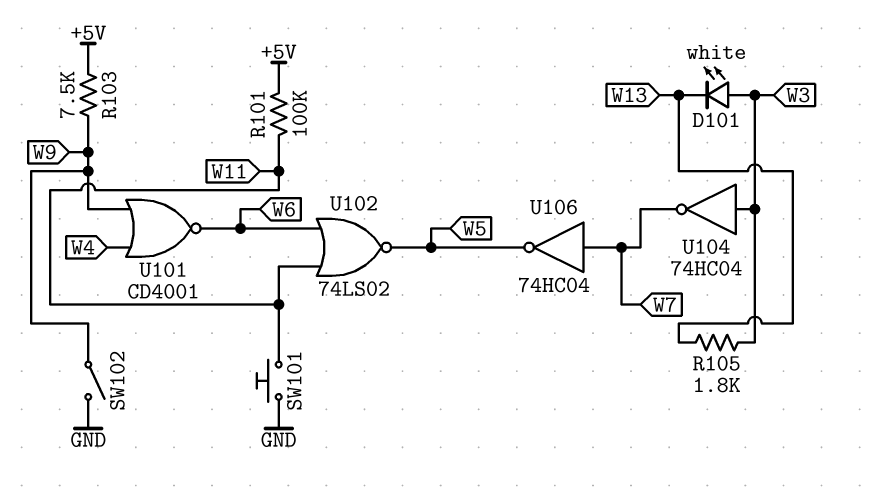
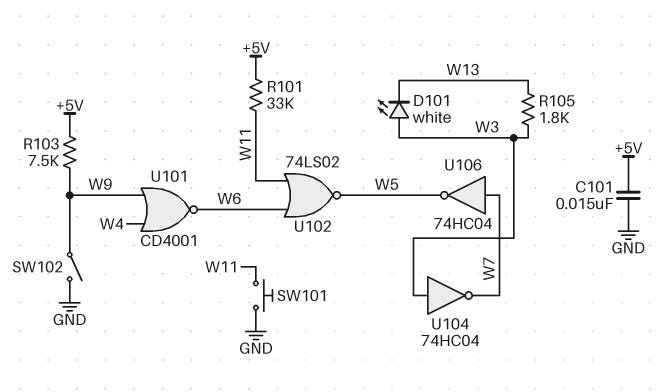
C101: none -> 15nF (+5V, GND)
R101: 100k (+5V, W11) -> 33k (+5V, W11)

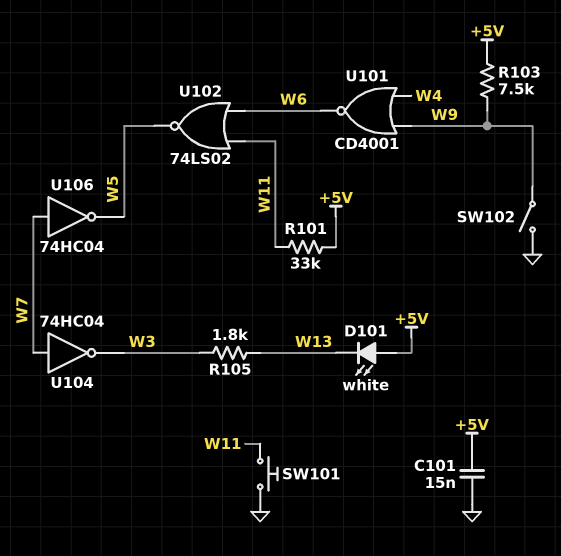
D101: LED white (A W3, K W13) -> LED white (A +5V, K W13)
U104: NOT 74HC04 (in W3, out W7) -> NOT 74HC04 (in W7, out W3)

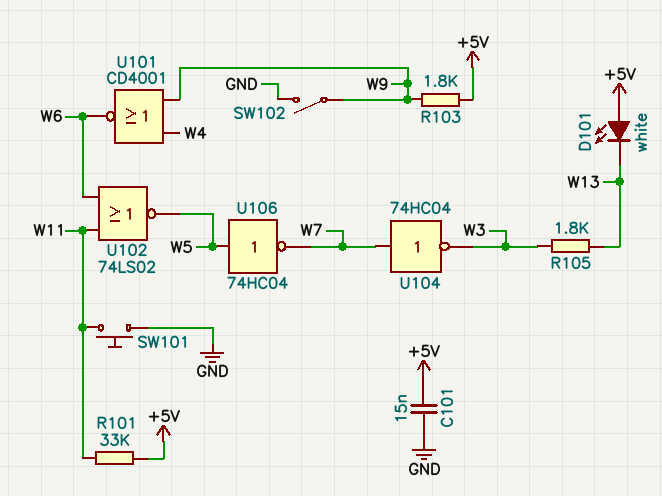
R103: 7.5k (+5V, W9) -> 1.8k (+5V, W9)
U106: NOT 74HC04 (in W7, out W5) -> NOT 74HC04 (in W5, out W7)

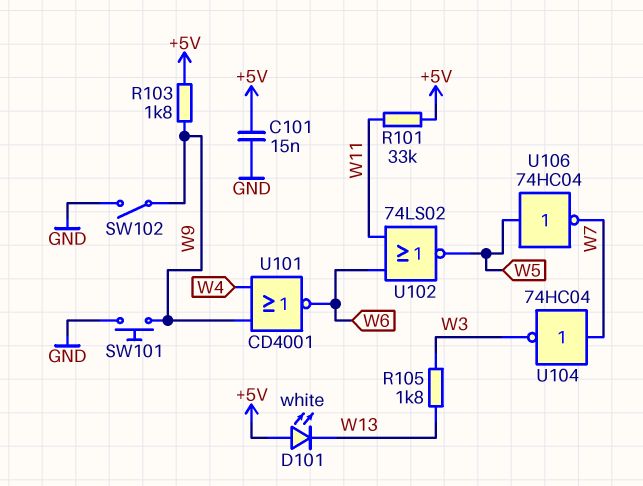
SW101: button (GND, W11) -> button (GND, W9)

